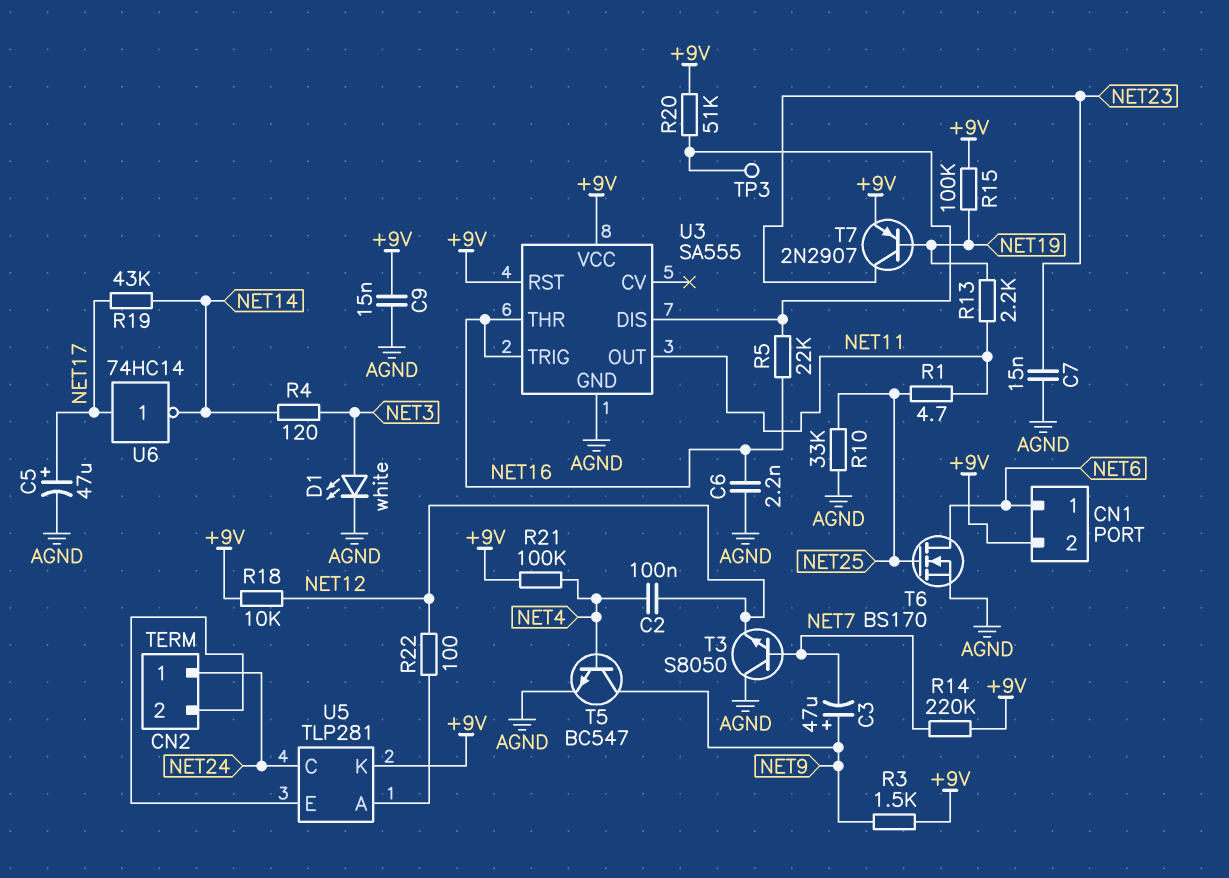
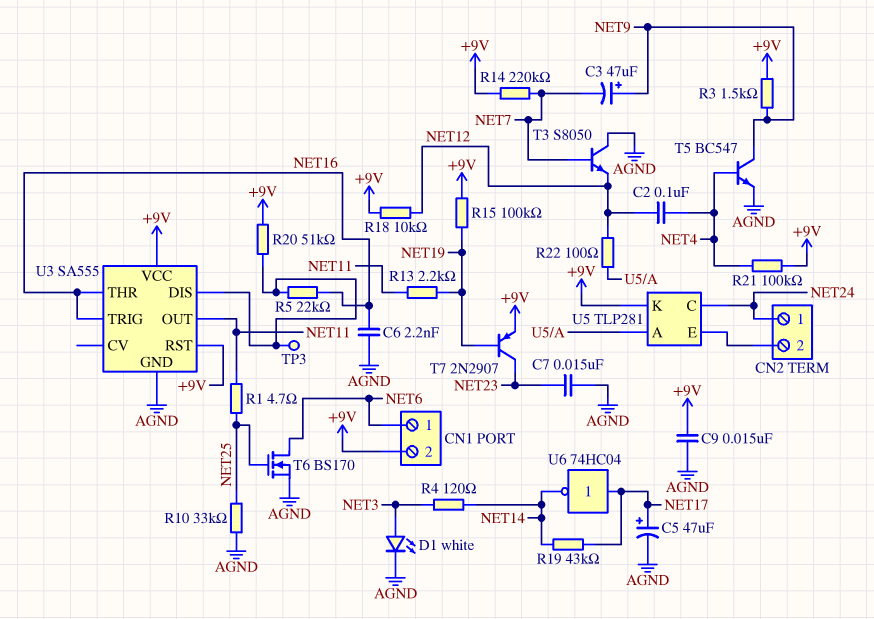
U6: NOT 74HC14 (in NET17, out NET14) -> NOT 74HC04 (in NET17, out NET14)

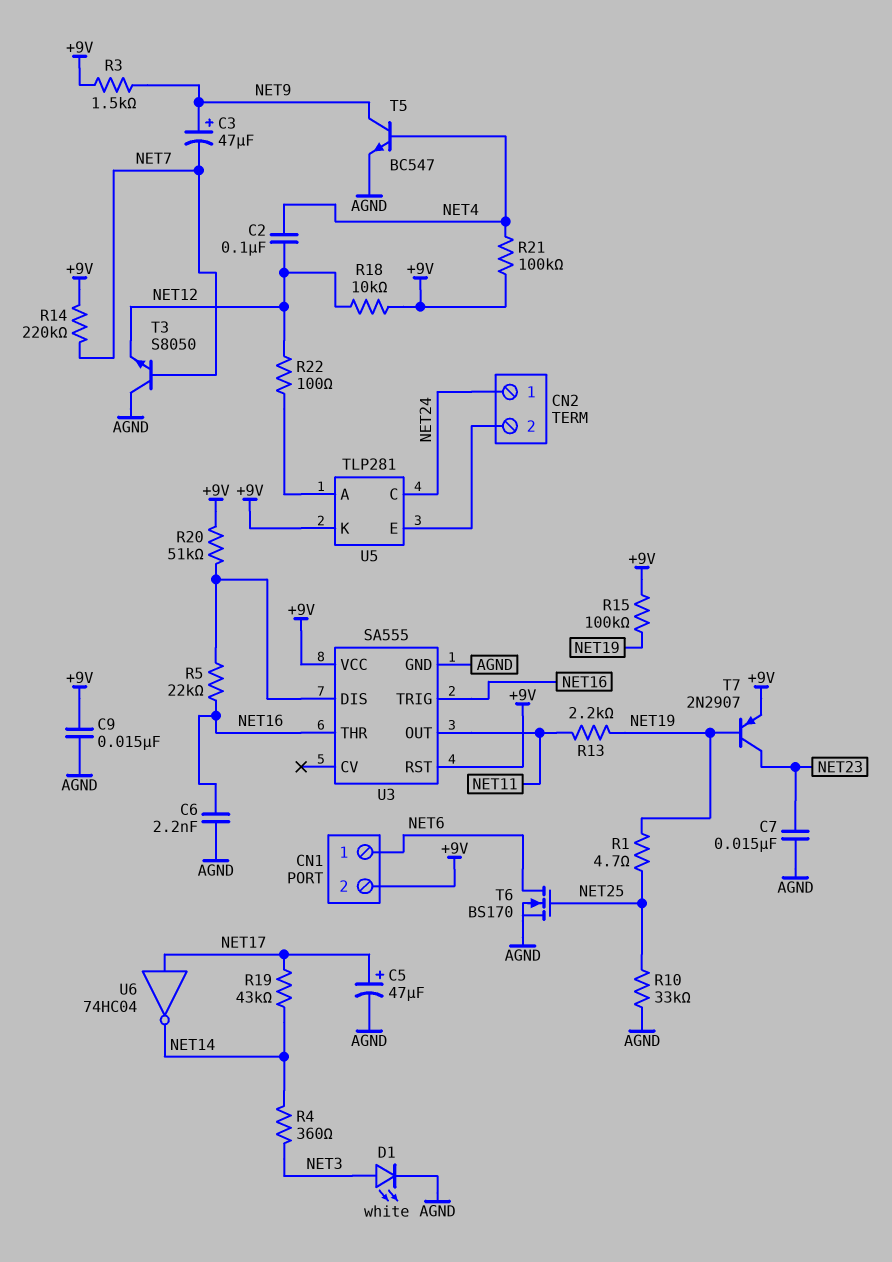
R1: 4.7 (NET11, NET25) -> 4.7 (NET19, NET25)
R4: 120 (NET3, NET14) -> 360 (NET3, NET14)
TP3: test point (U3/DIS) -> none

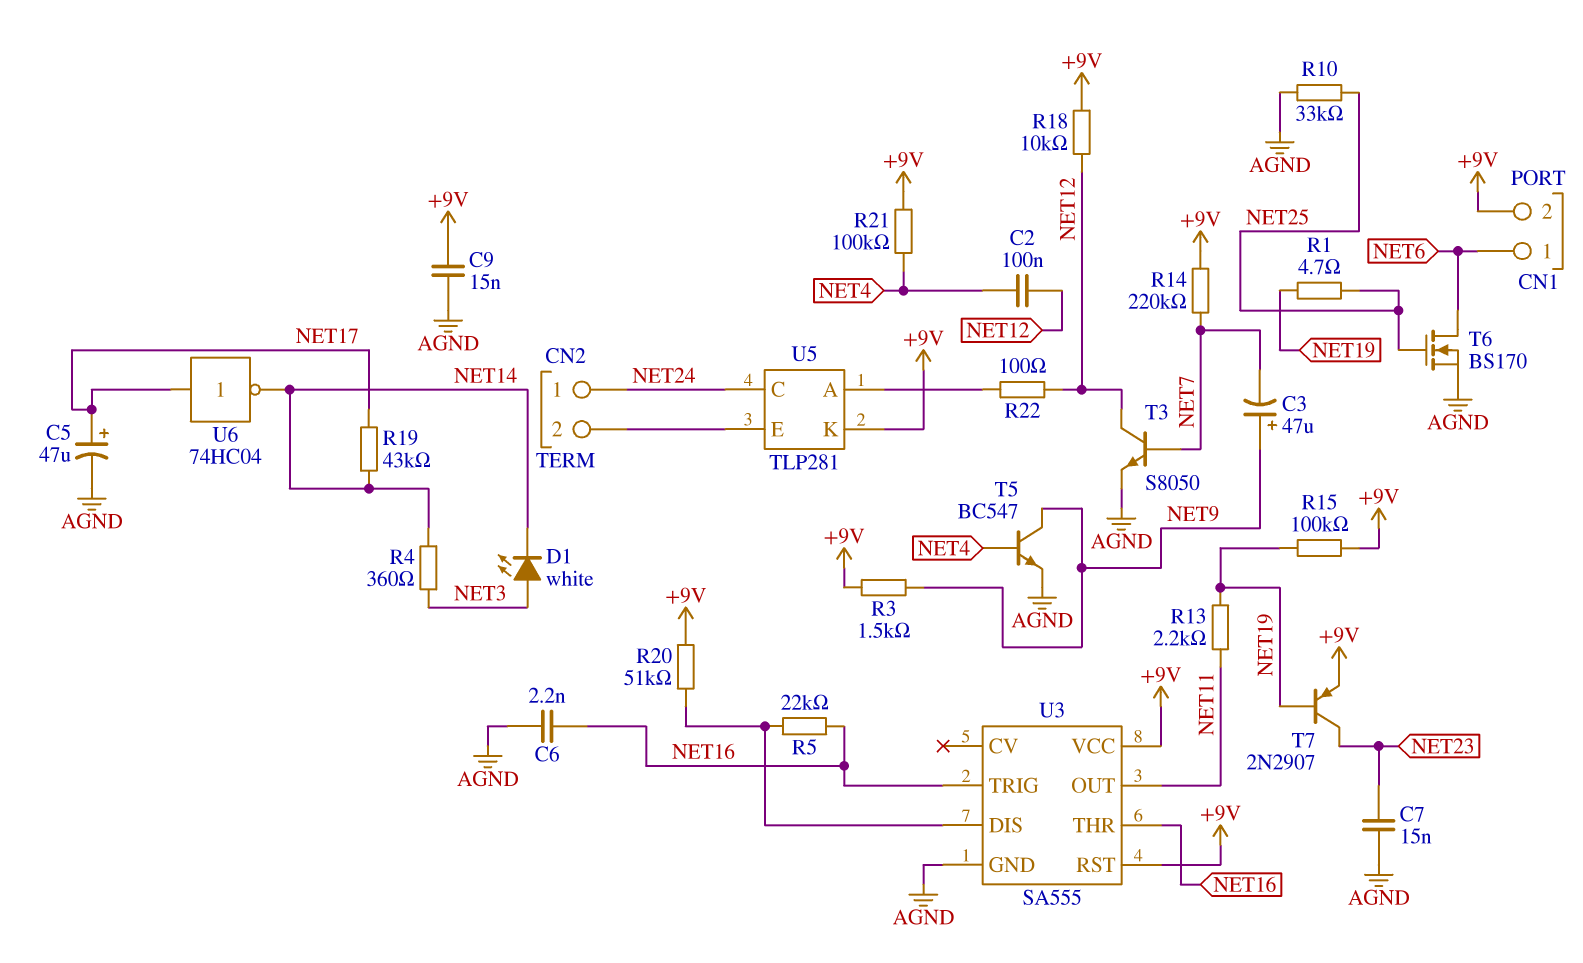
D1: LED white (A NET3, K AGND) -> LED white (A NET3, K NET14)
T3: NPN S8050 (B NET7, C AGND, E NET12) -> NPN S8050 (B NET7, C NET12, E AGND)

